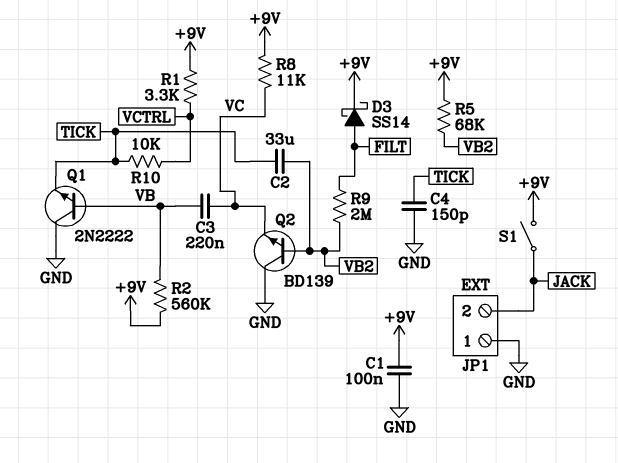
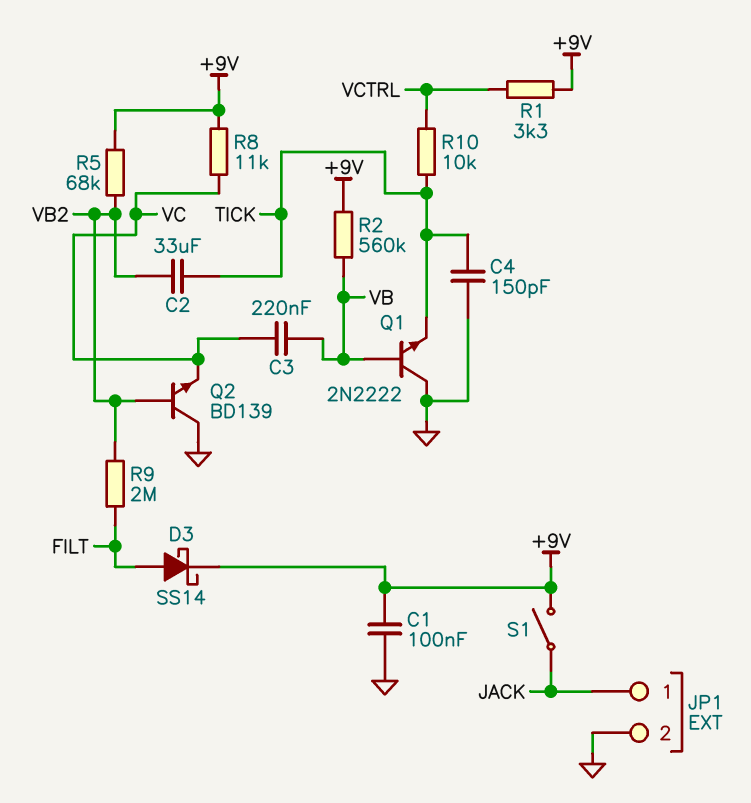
JP1 pin 1: GND -> JACK
JP1 pin 2: JACK -> GND

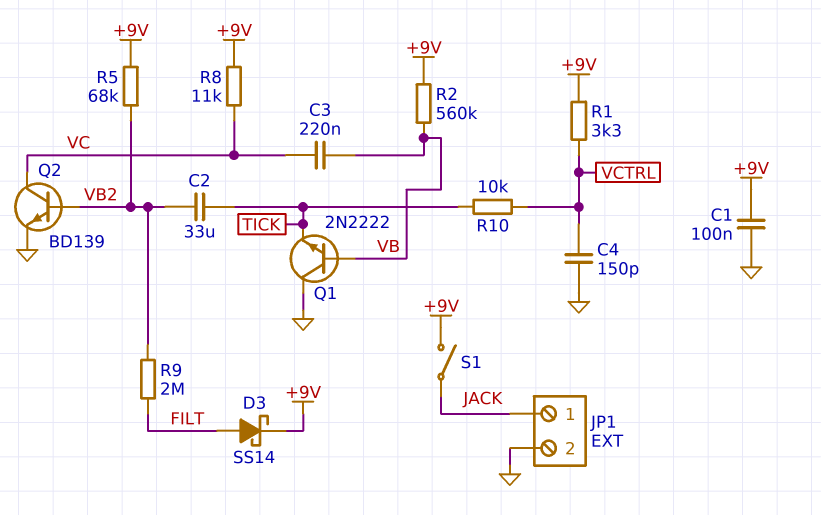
C4: 150pF (GND, TICK) -> 150pF (GND, VCTRL)
Q2: NPN BD139 (B VB2, C GND, E VC) -> NPN BD139 (B VB2, C VC, E GND)

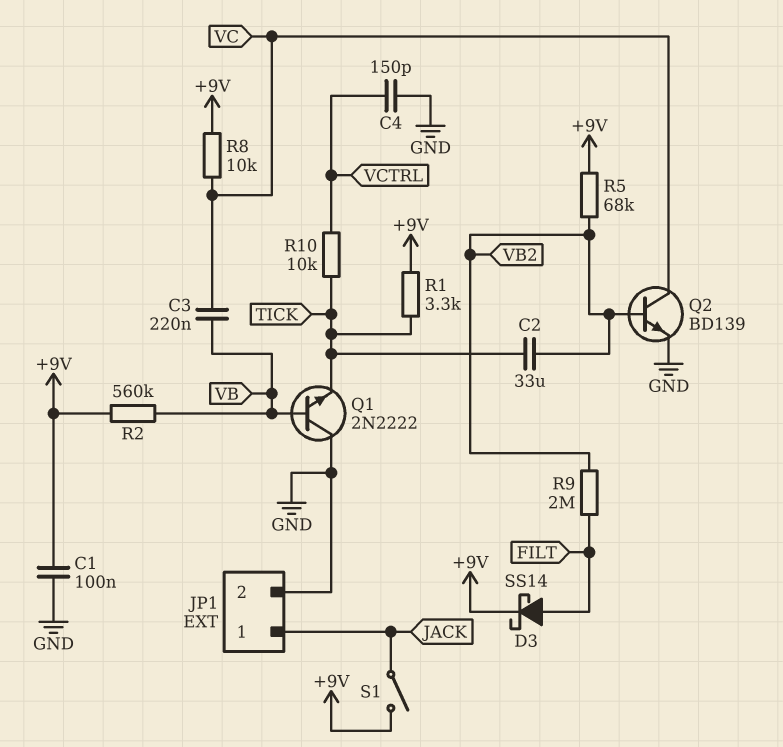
R1: 3.3k (+9V, VCTRL) -> 3.3k (+9V, TICK)
R8: 11k (+9V, VC) -> 10k (+9V, VC)

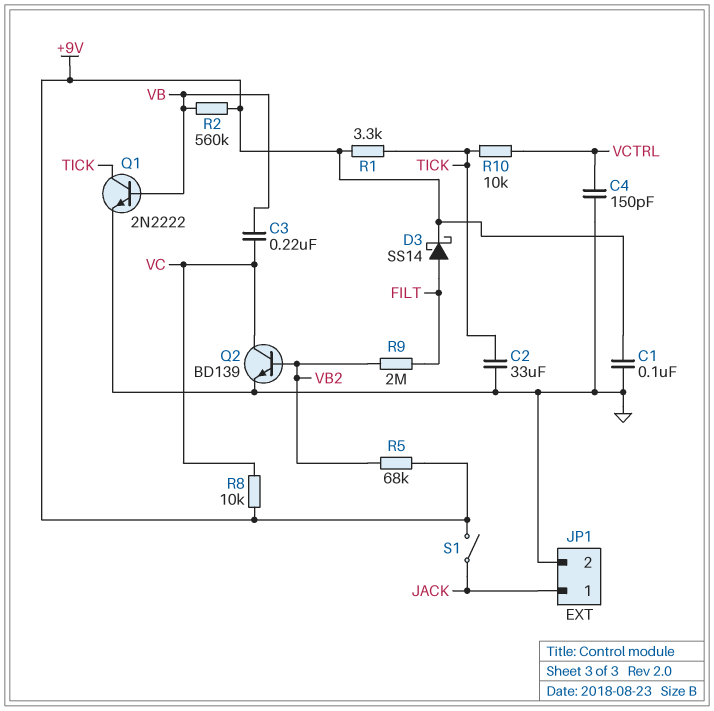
C2: 33uF (TICK, VB2) -> 33uF (GND, TICK)
Q1: NPN 2N2222 (B VB, C GND, E TICK) -> NPN 2N2222 (B VB, C TICK, E GND)

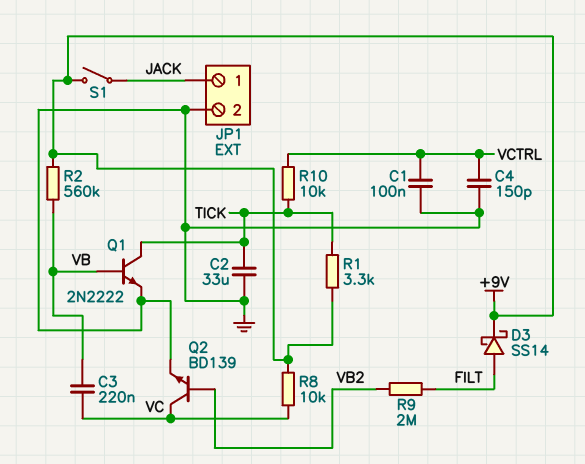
C1: 100nF (+9V, GND) -> 100nF (GND, VCTRL)
R5: 68k (+9V, VB2) -> none

